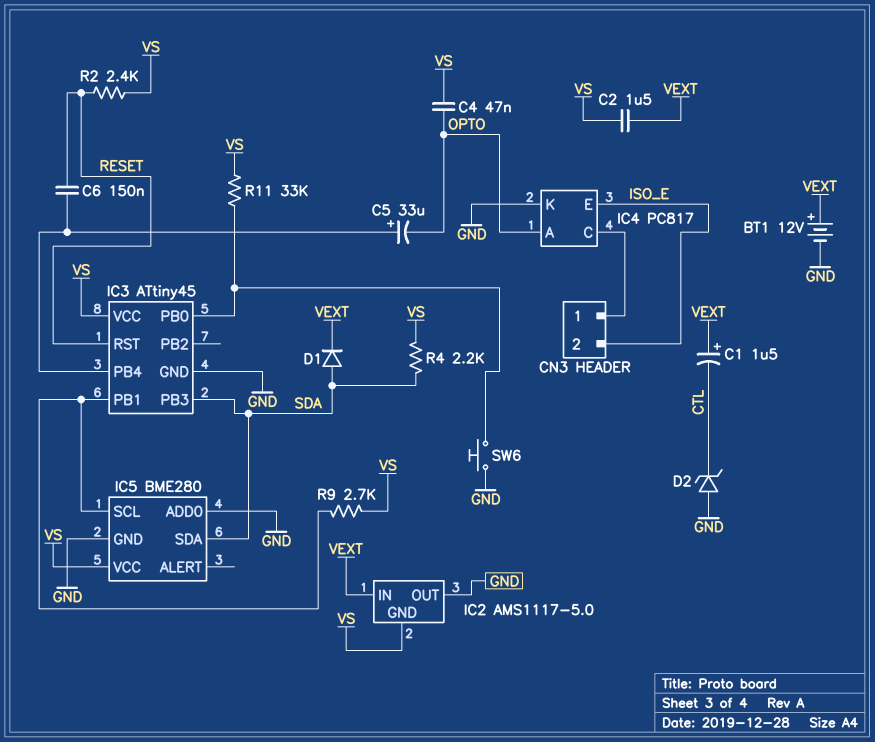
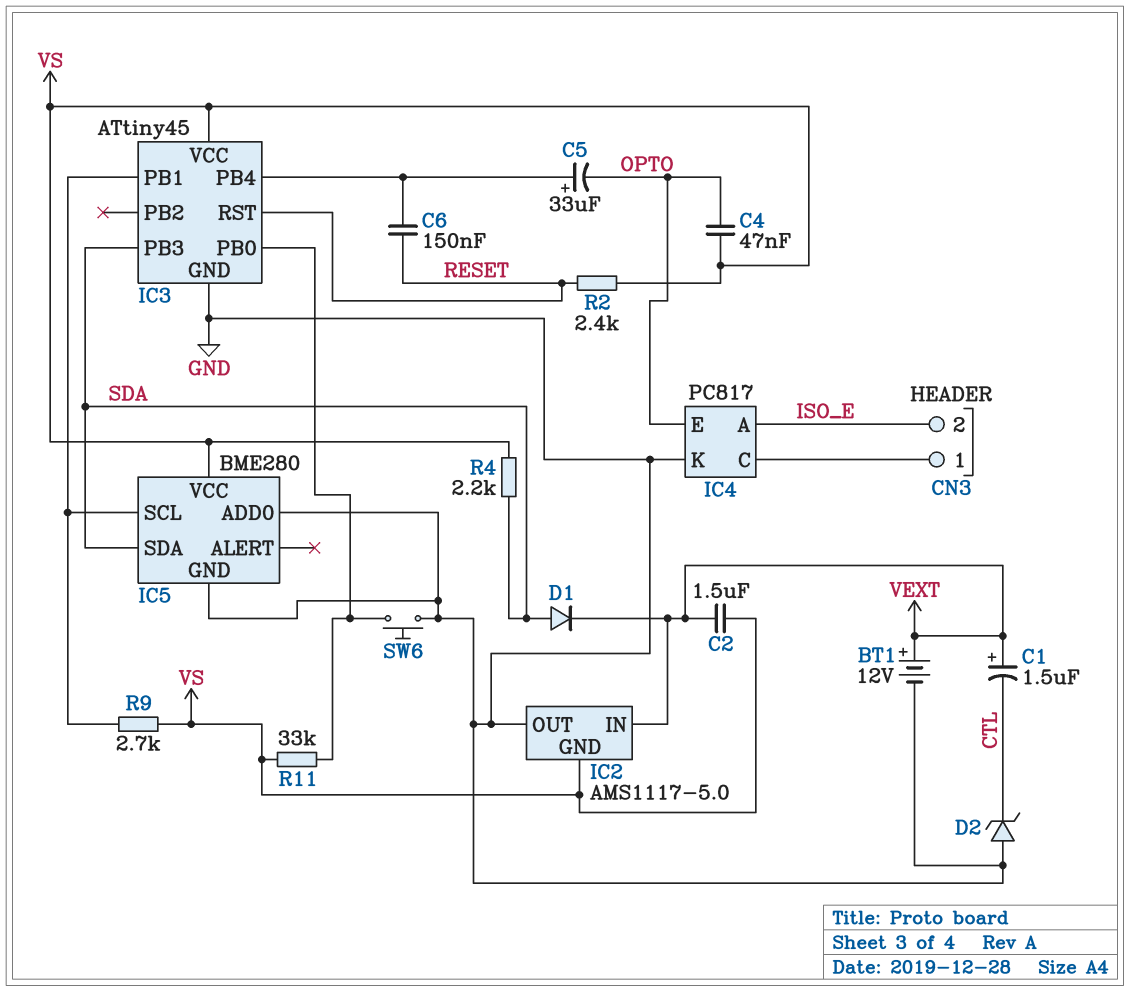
IC4 pin A: OPTO -> ISO_E
IC4 pin E: ISO_E -> OPTO

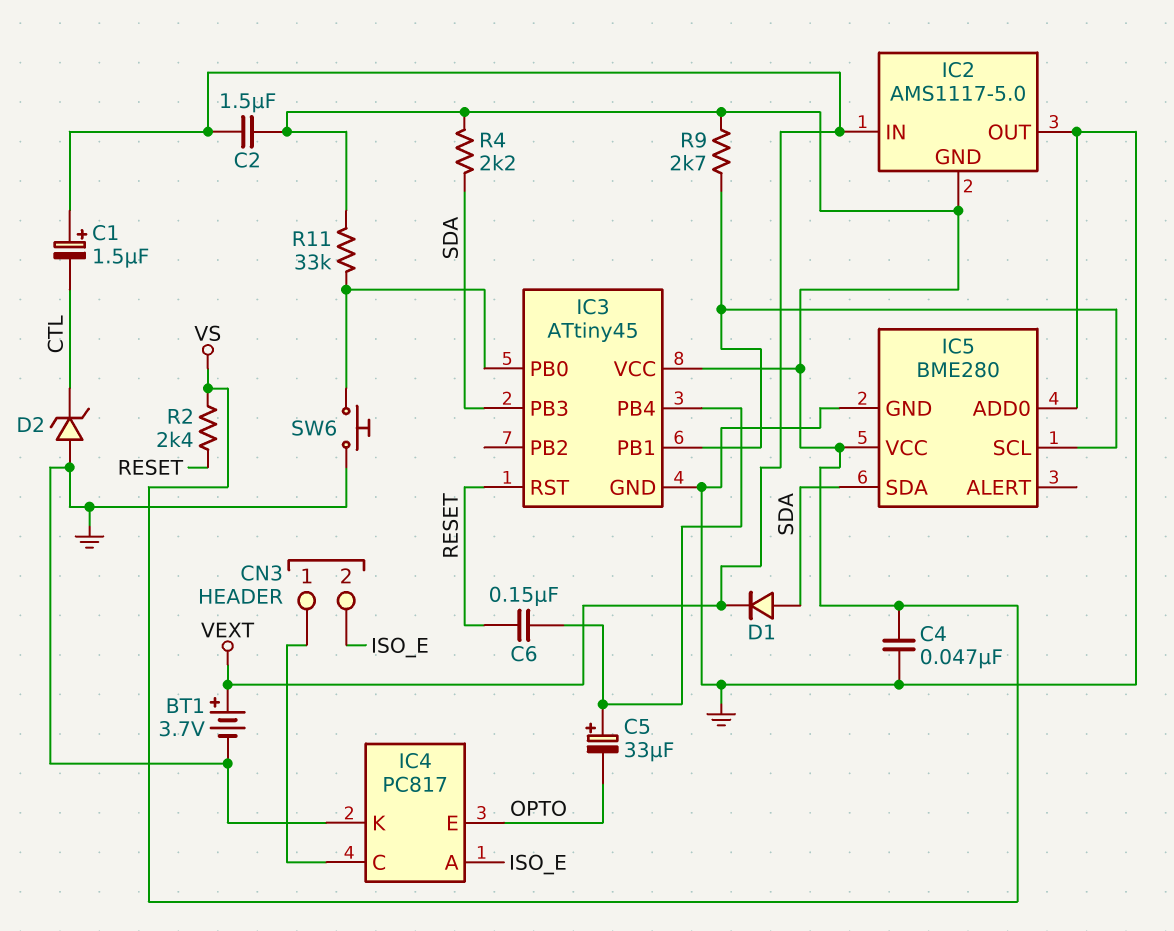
BT1: 12V (plus VEXT, minus GND) -> 3.7V (plus VEXT, minus GND)
C4: 47nF (OPTO, VS) -> 47nF (GND, VS)

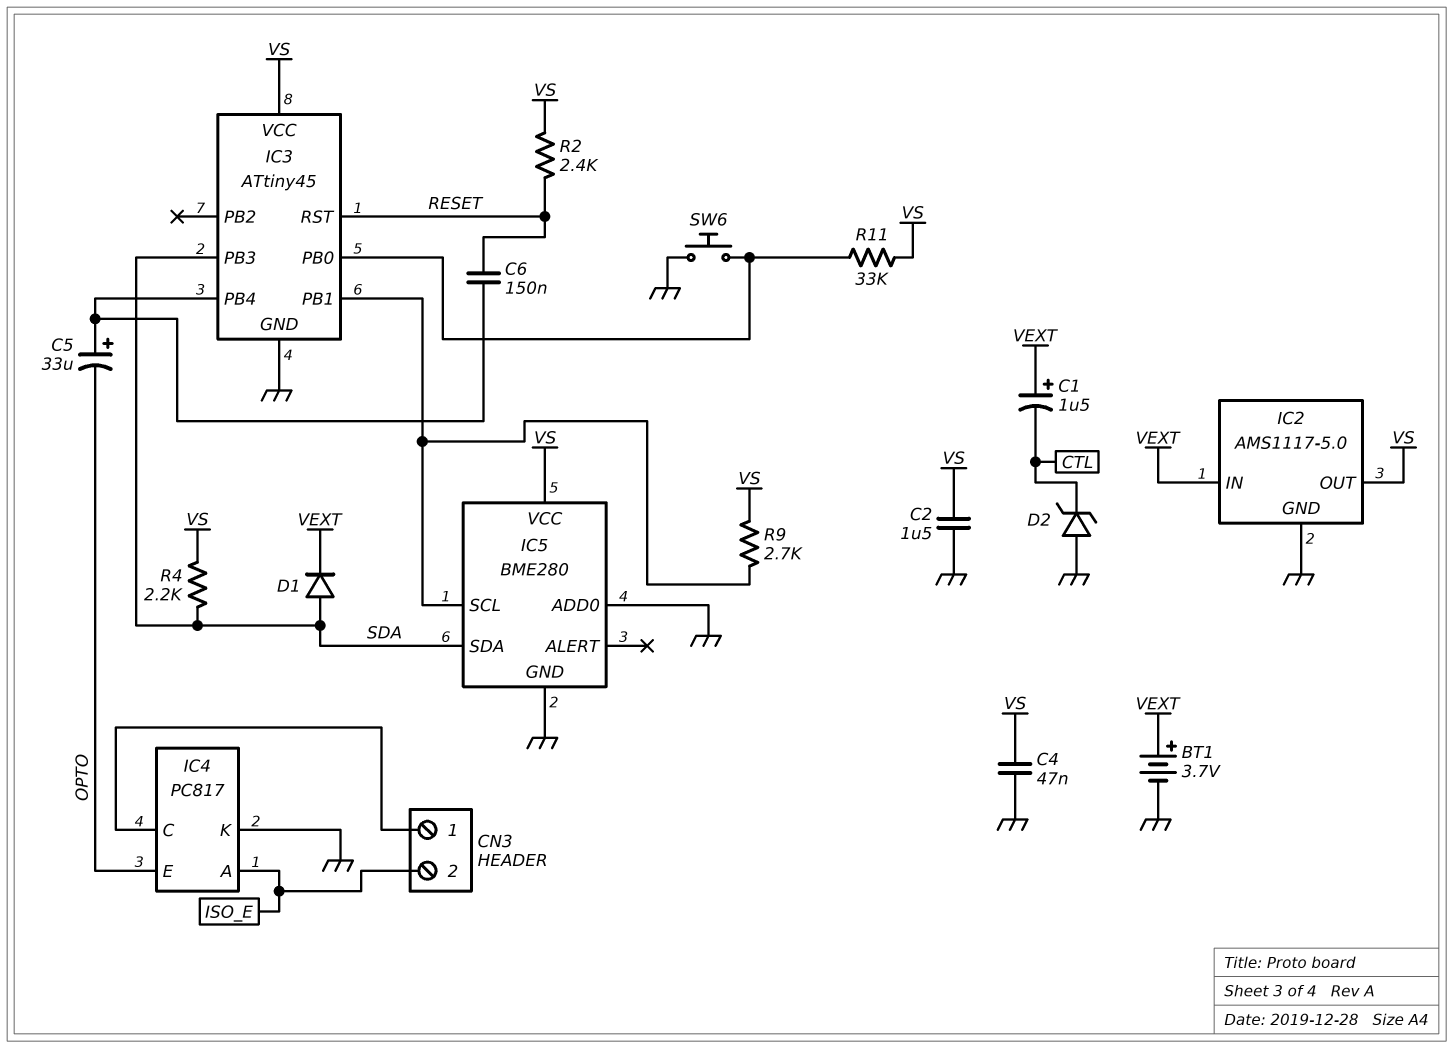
C2: 1.5uF (VEXT, VS) -> 1.5uF (GND, VS)
IC2 pin GND: VS -> GND
IC2 pin OUT: GND -> VS

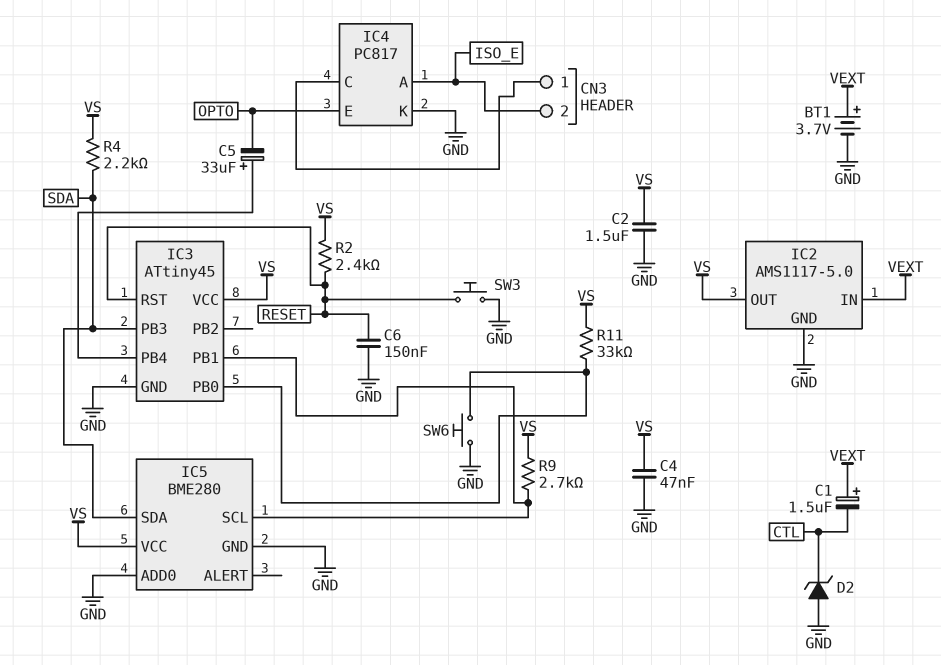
C6: 150nF (IC3/PB4, RESET) -> 150nF (GND, RESET)
D1: diode (A SDA, K VEXT) -> none
SW3: none -> button (GND, RESET)

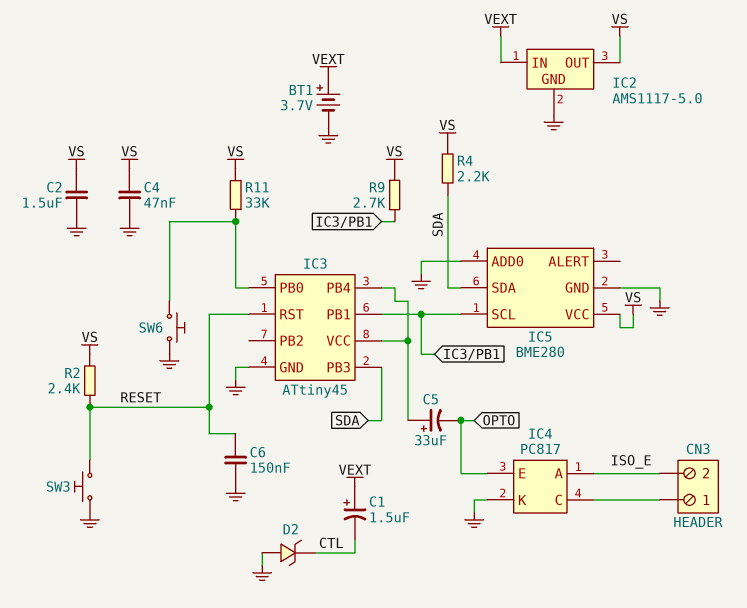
IC3 pin VCC: VS -> IC3/PB4

